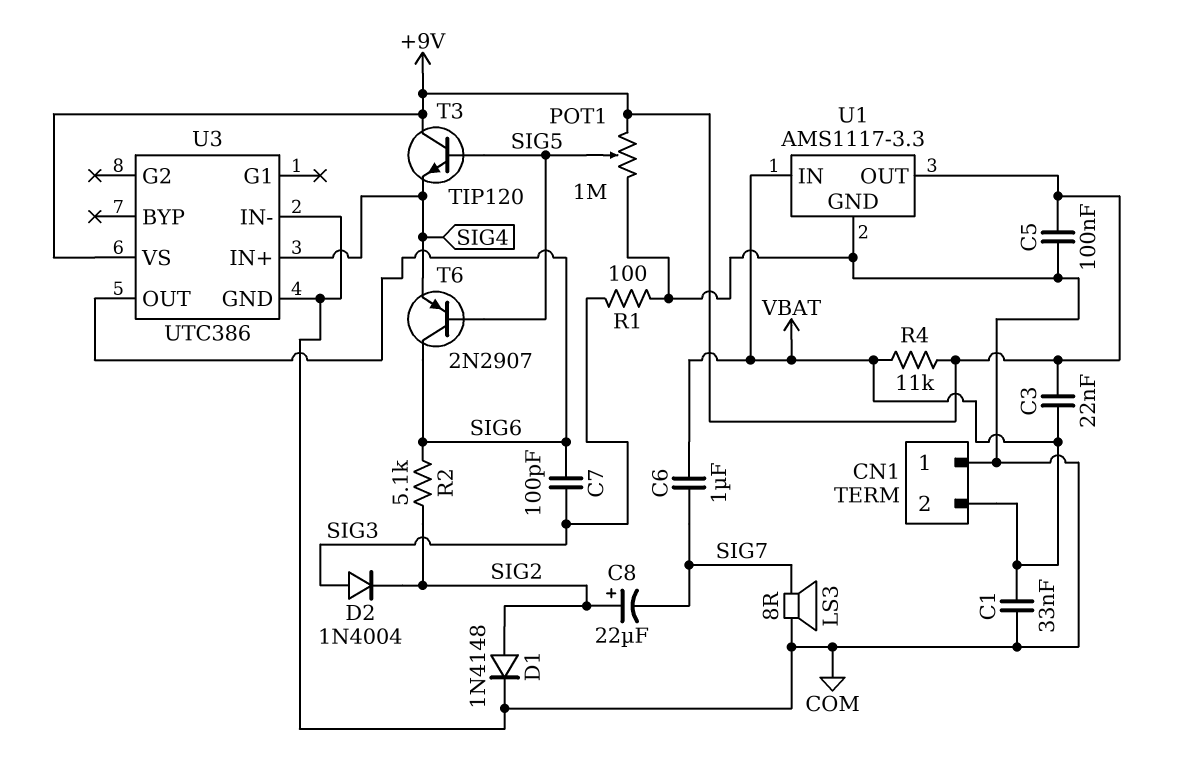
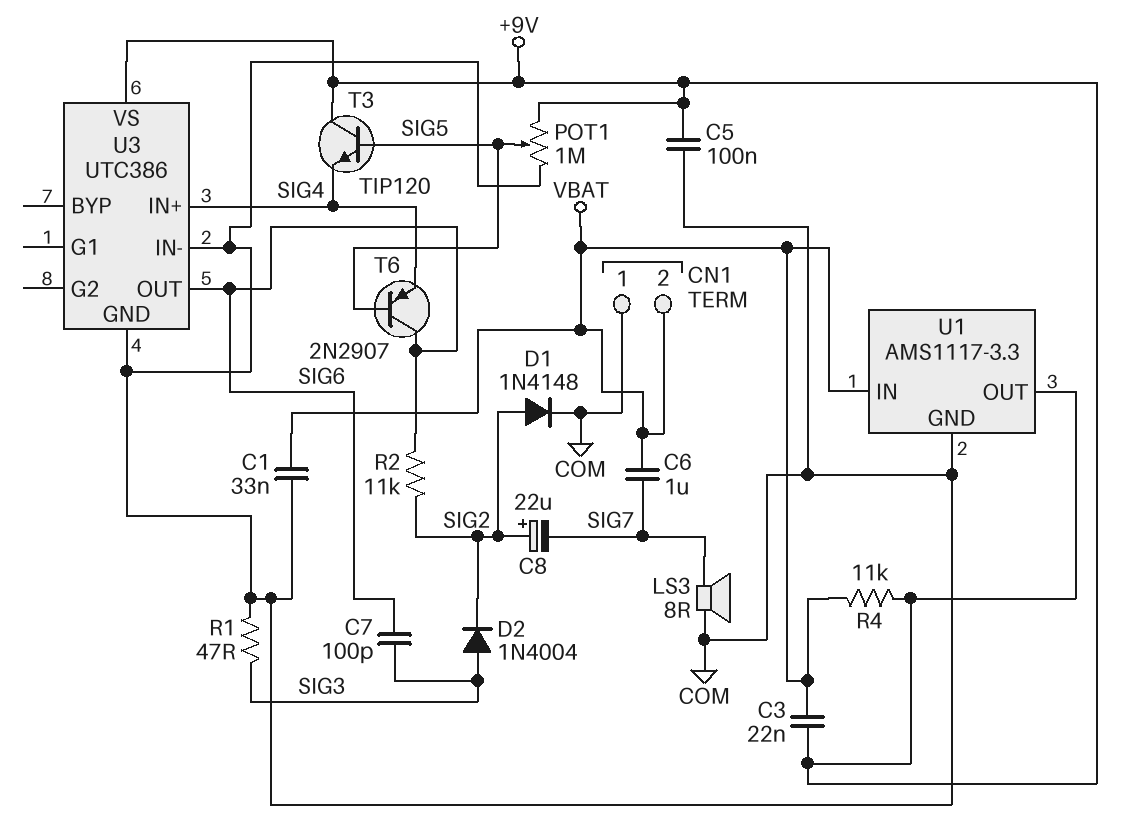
R1: 100 (COM, SIG3) -> 47 (COM, SIG3)
R2: 5.1k (SIG2, SIG6) -> 11k (SIG2, SIG6)

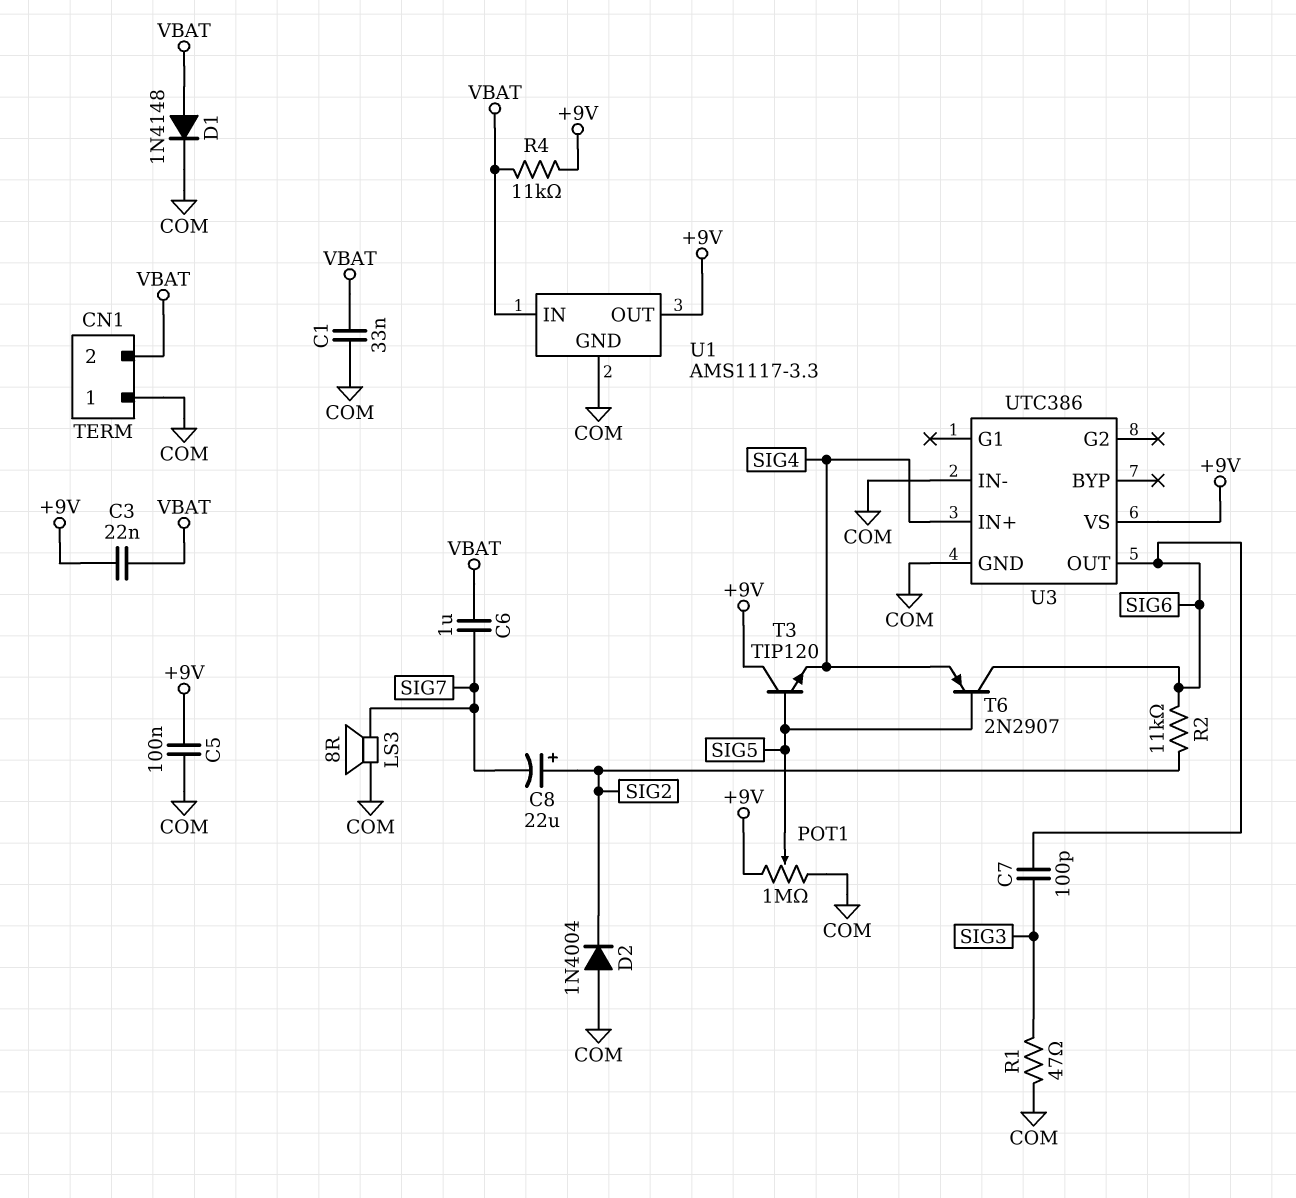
D1: diode 1N4148 (A SIG2, K COM) -> diode 1N4148 (A VBAT, K COM)
D2: diode 1N4004 (A SIG3, K SIG2) -> diode 1N4004 (A COM, K SIG2)

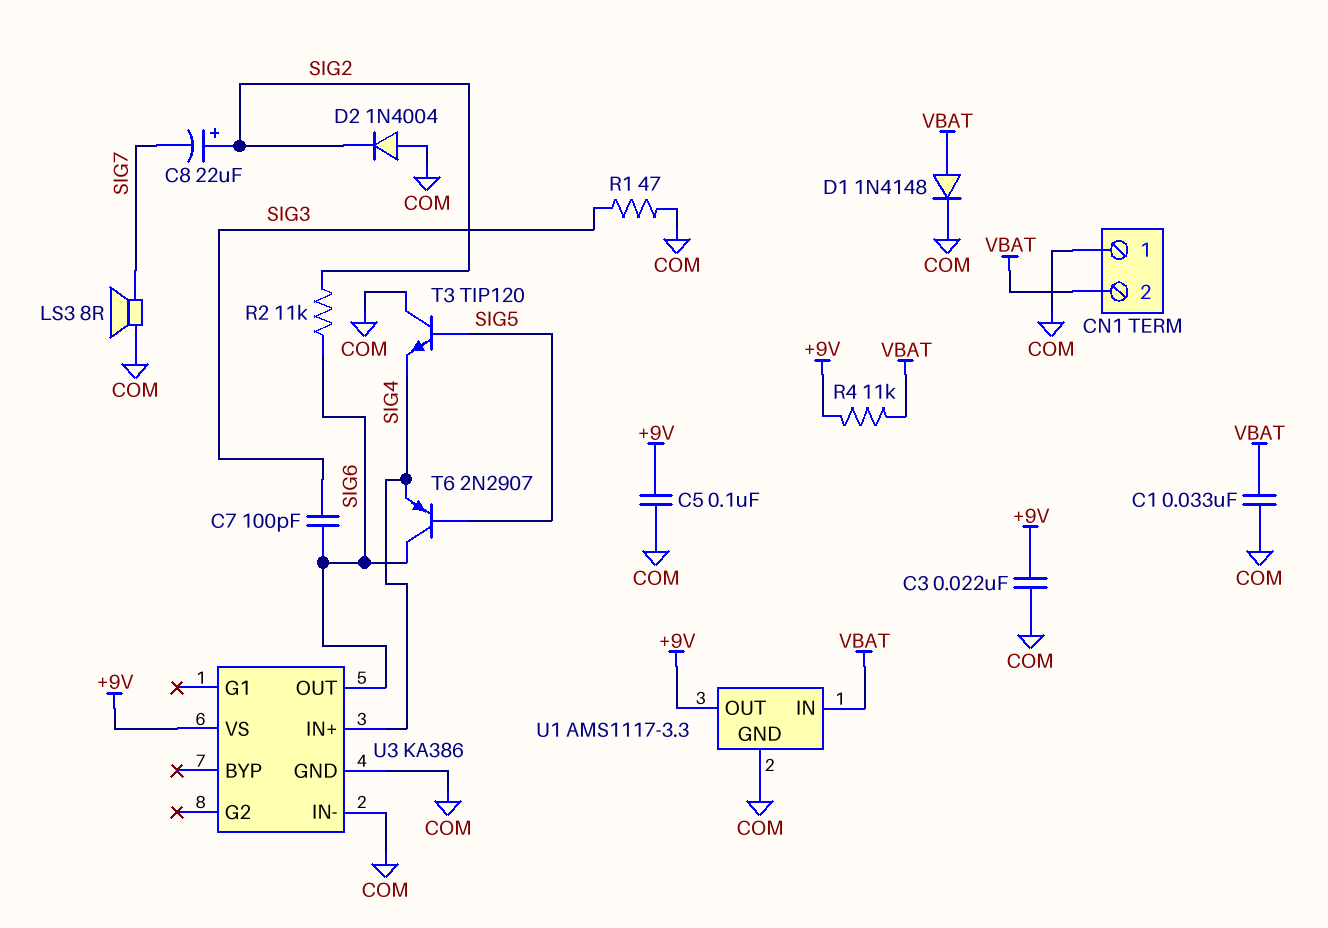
C3: 22nF (+9V, VBAT) -> 22nF (+9V, COM)
C6: 1uF (SIG7, VBAT) -> none
POT1: 1M (+9V, COM, wiper SIG5) -> none
T3: NPN TIP120 (B SIG5, C +9V, E SIG4) -> NPN TIP120 (B SIG5, C COM, E SIG4)
U3: UTC386 -> KA386

